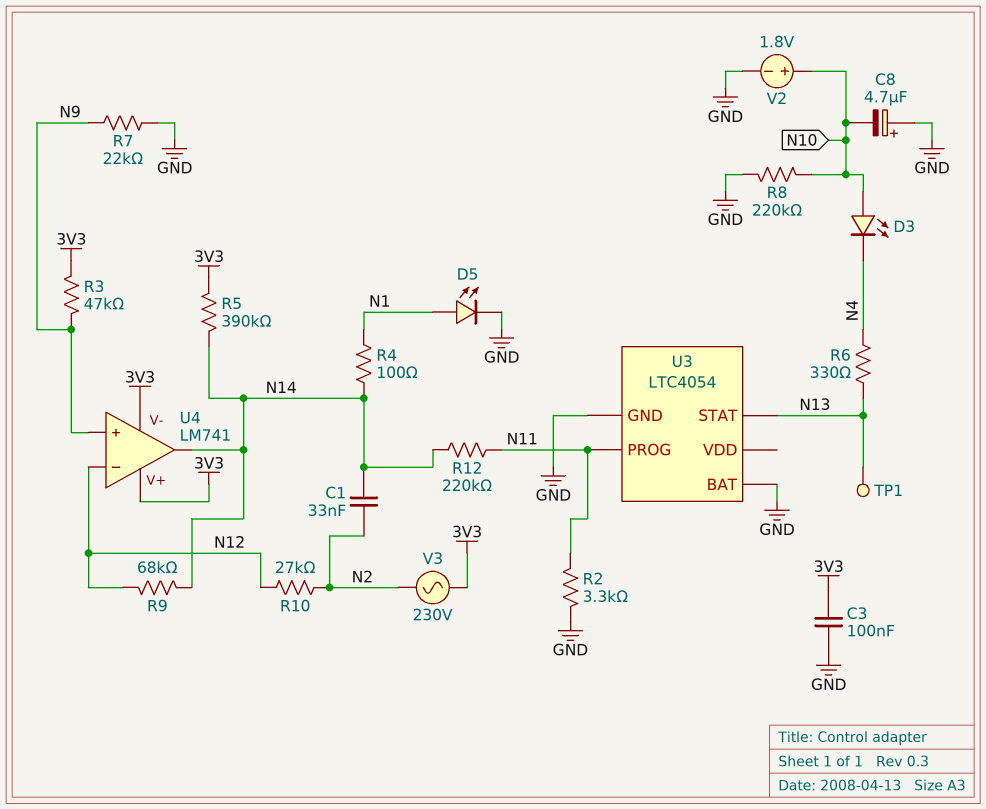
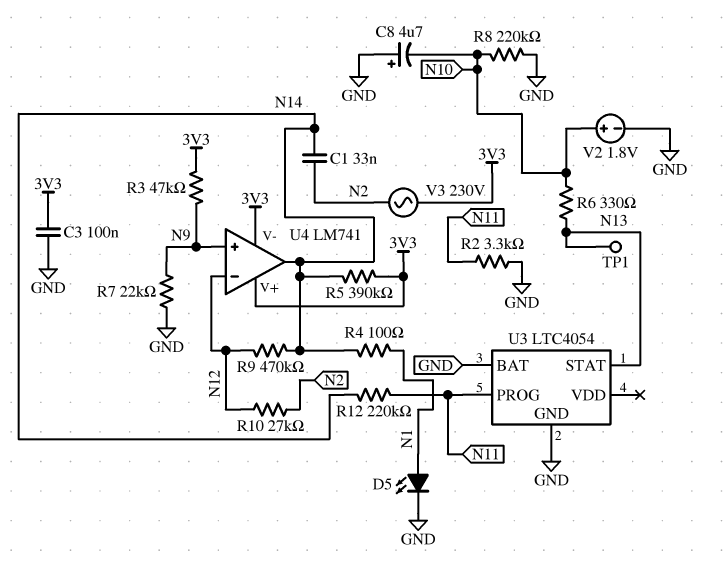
D3: LED (A N10, K N4) -> none
R6: 330 (N4, N13) -> 330 (N10, N13)
R9: 68k (N12, N14) -> 470k (N12, N14)

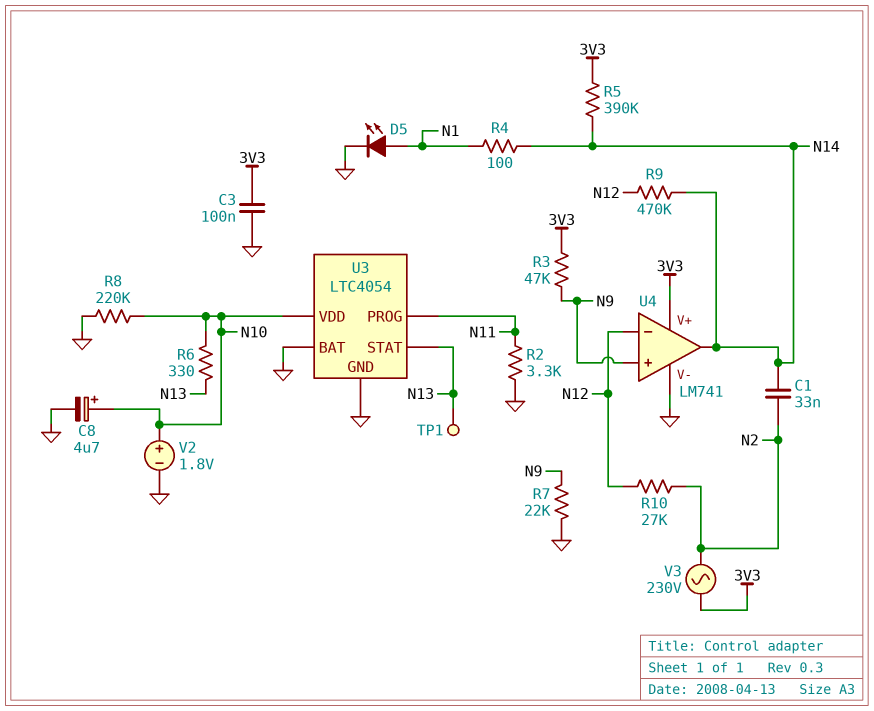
C8: 4.7uF (plus GND, minus N10) -> 4.7uF (plus N10, minus GND)
R12: 220k (N11, N14) -> none
U3 pin VDD: none -> N10
U4 pin V-: 3V3 -> GND

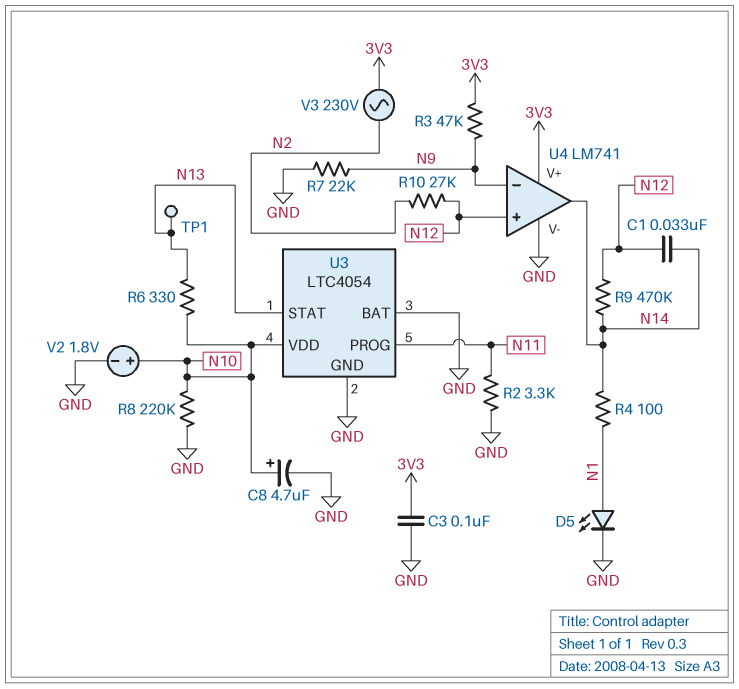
C1: 33nF (N2, N14) -> 33nF (N12, N14)
R5: 390k (3V3, N14) -> none
U4 pin in+: N9 -> N12
U4 pin in-: N12 -> N9

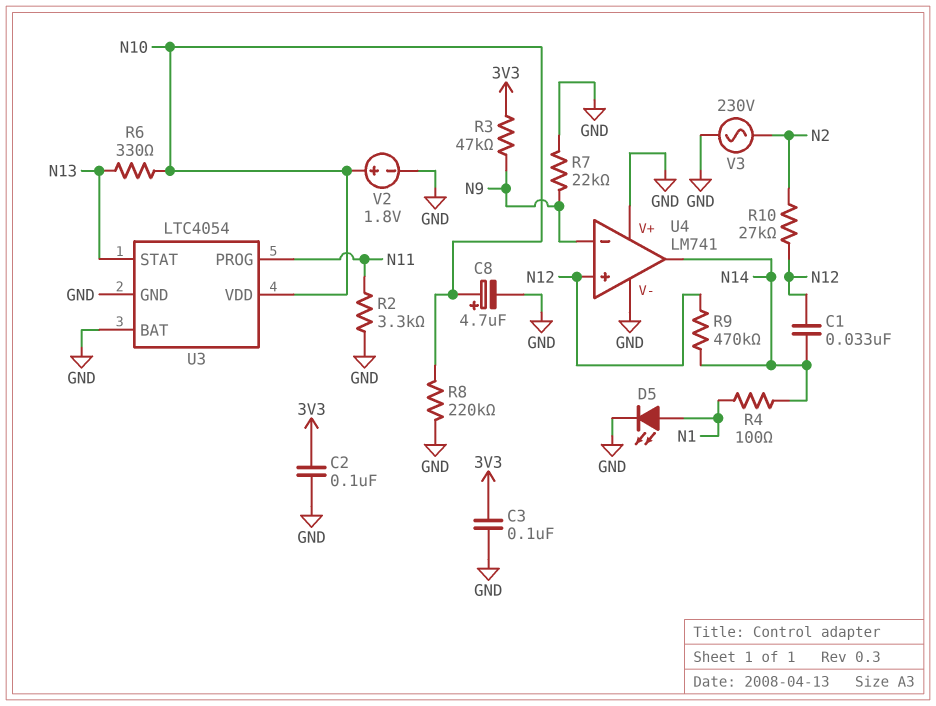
C2: none -> 100nF (3V3, GND)
TP1: test point (N13) -> none
U4 pin V+: 3V3 -> GND
V3: AC 230V (3V3, N2) -> AC 230V (GND, N2)

